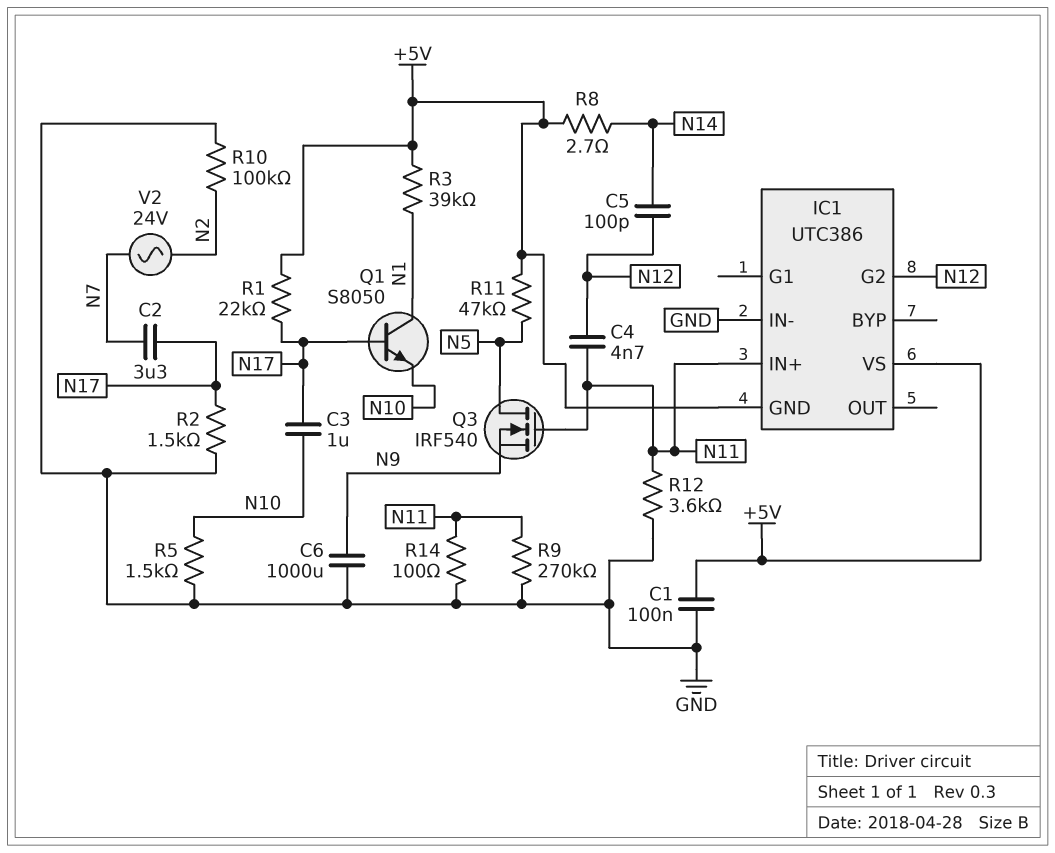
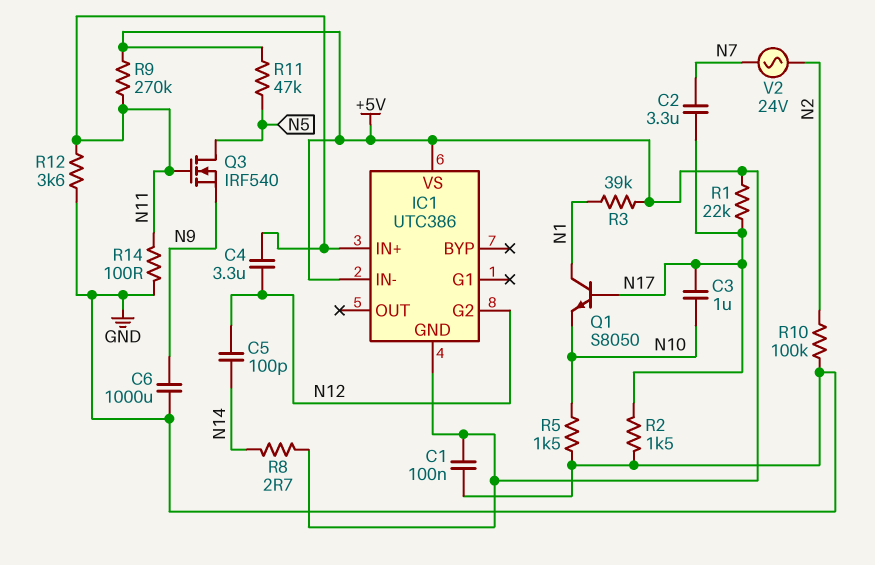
C4: 4.7nF (N11, N12) -> 3.3uF (N11, N12)
IC1 pin IN-: GND -> +5V
R9: 270k (GND, N11) -> 270k (+5V, N11)

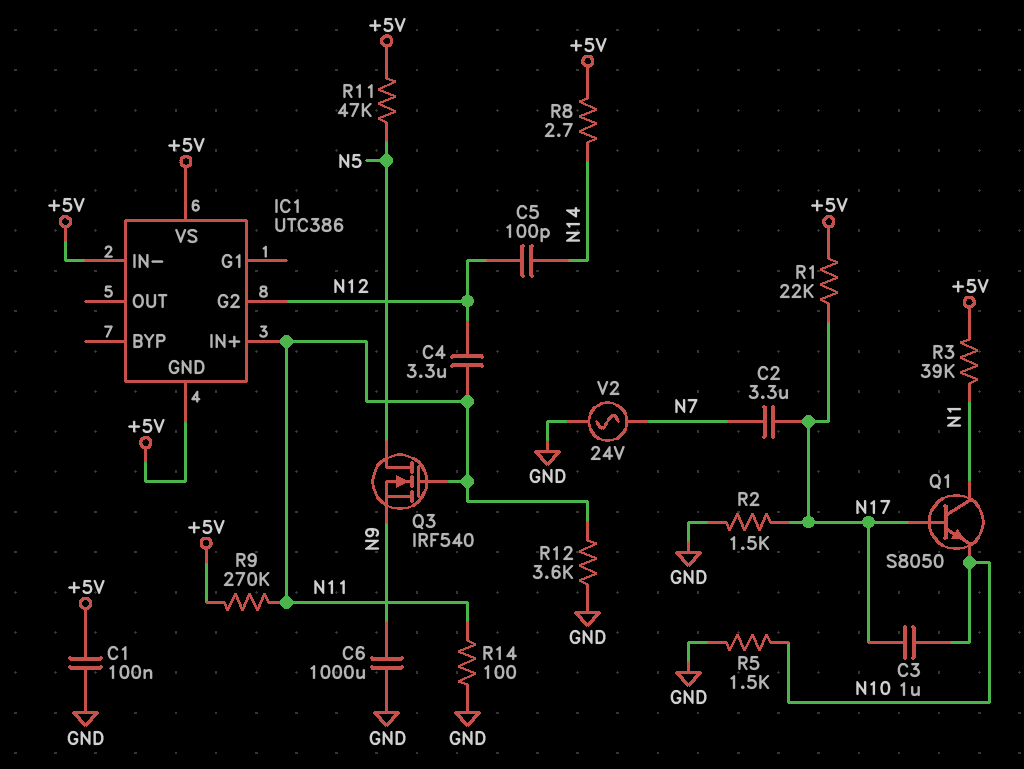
R10: 100k (GND, N2) -> none
V2: AC 24V (N2, N7) -> AC 24V (GND, N7)

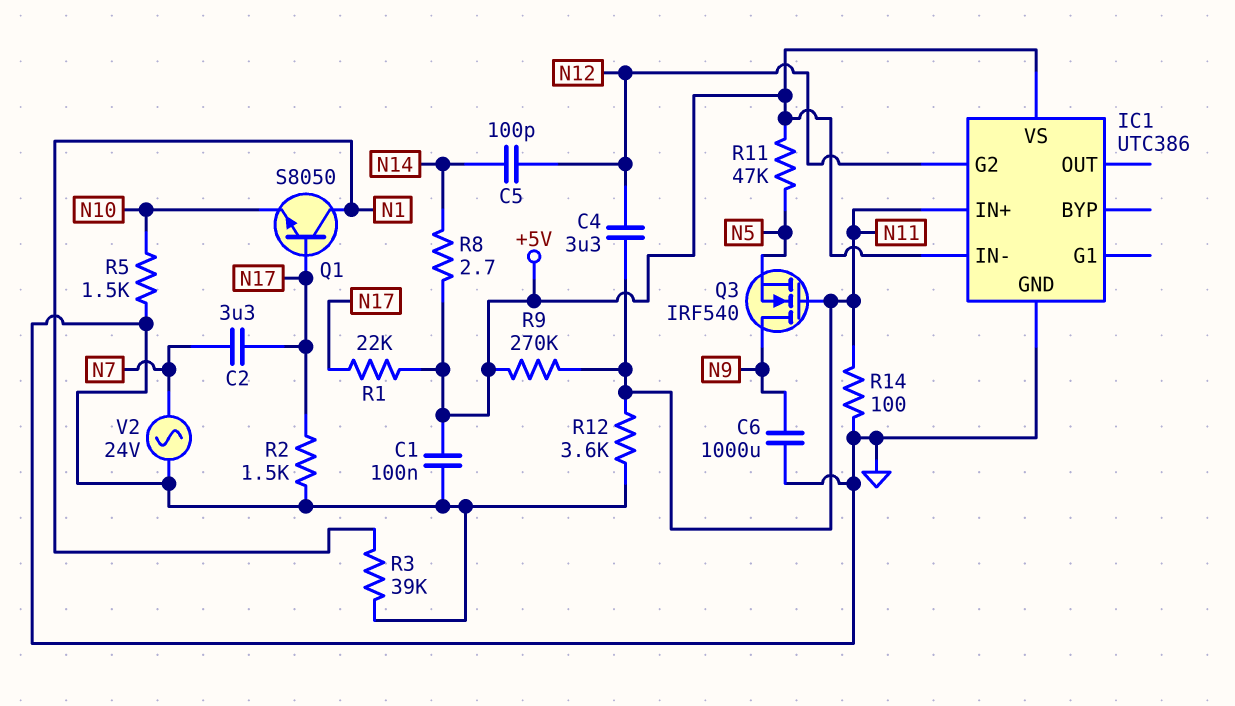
C3: 1uF (N10, N17) -> none
IC1 pin GND: +5V -> GND
Q3: NMOS IRF540 (G N11, D N5, S N9) -> NMOS IRF540 (G N11, D N9, S N5)
R3: 39k (+5V, N1) -> 39k (GND, N1)

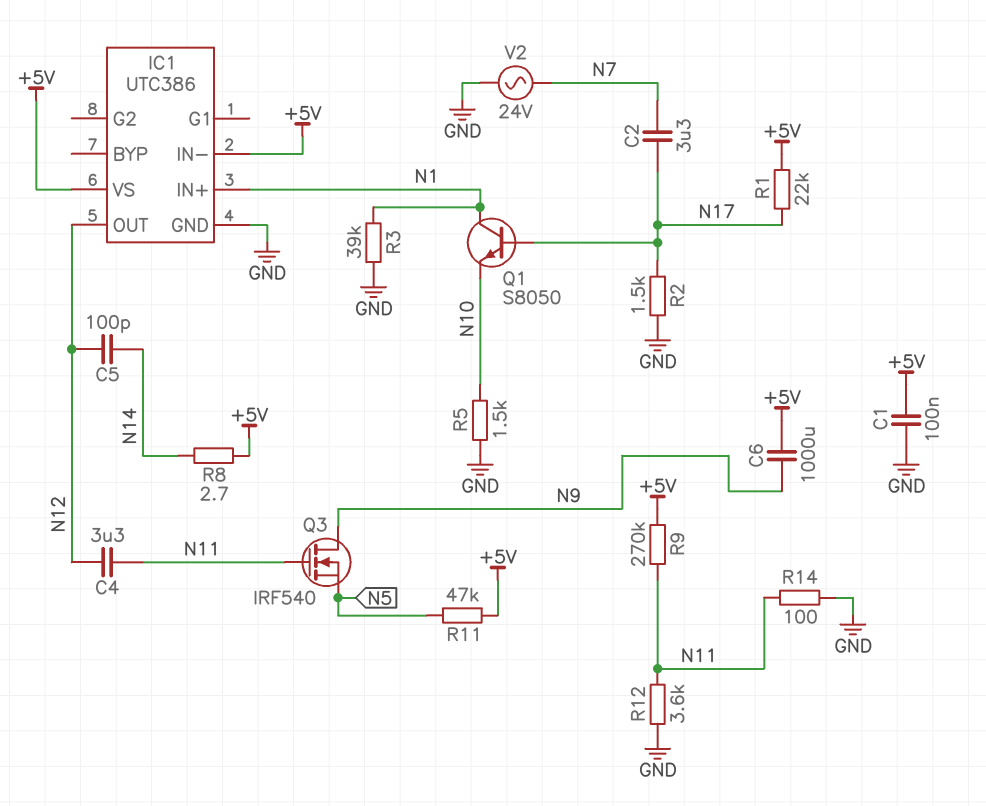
C6: 1000uF (GND, N9) -> 1000uF (+5V, N9)
IC1 pin G2: N12 -> none
IC1 pin IN+: N11 -> N1
IC1 pin OUT: none -> N12

